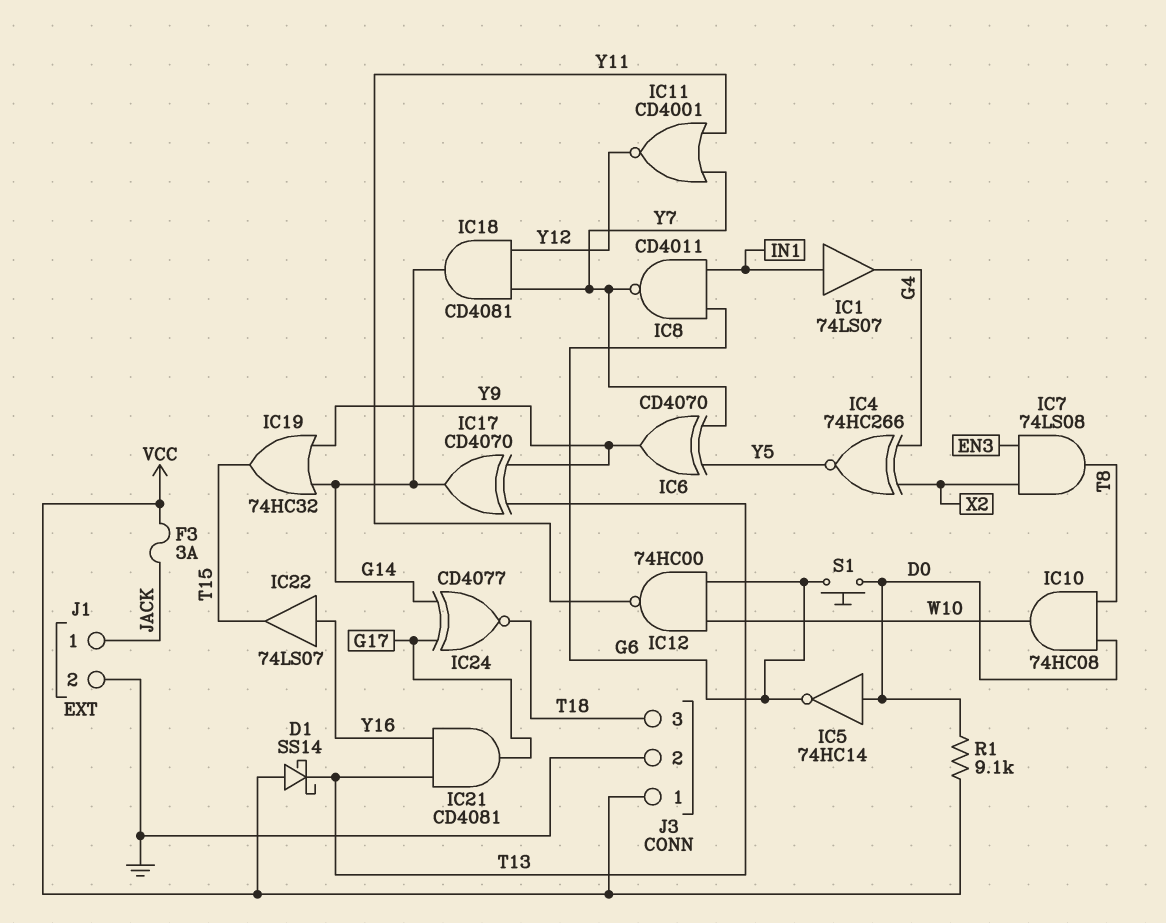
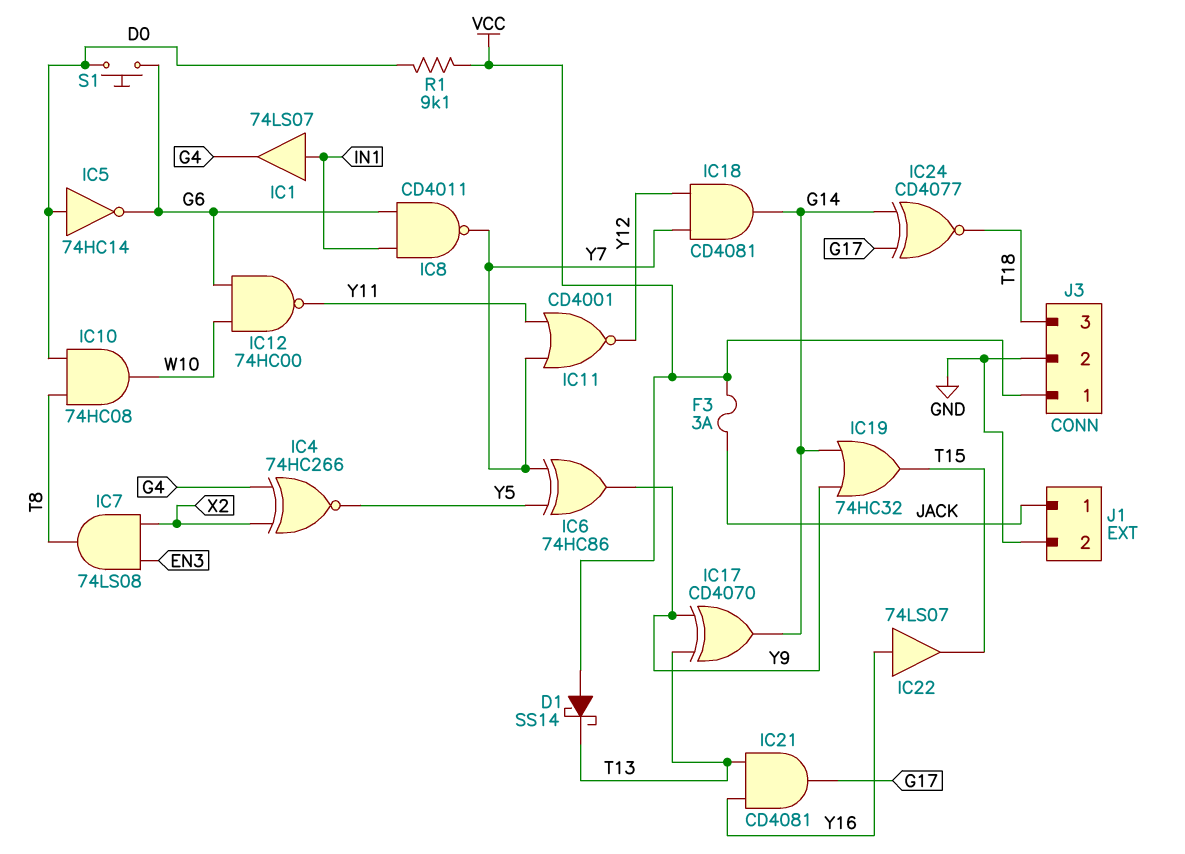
IC6: XOR CD4070 (in Y5, in Y7, out Y9) -> XOR 74HC86 (in Y5, in Y7, out Y9)

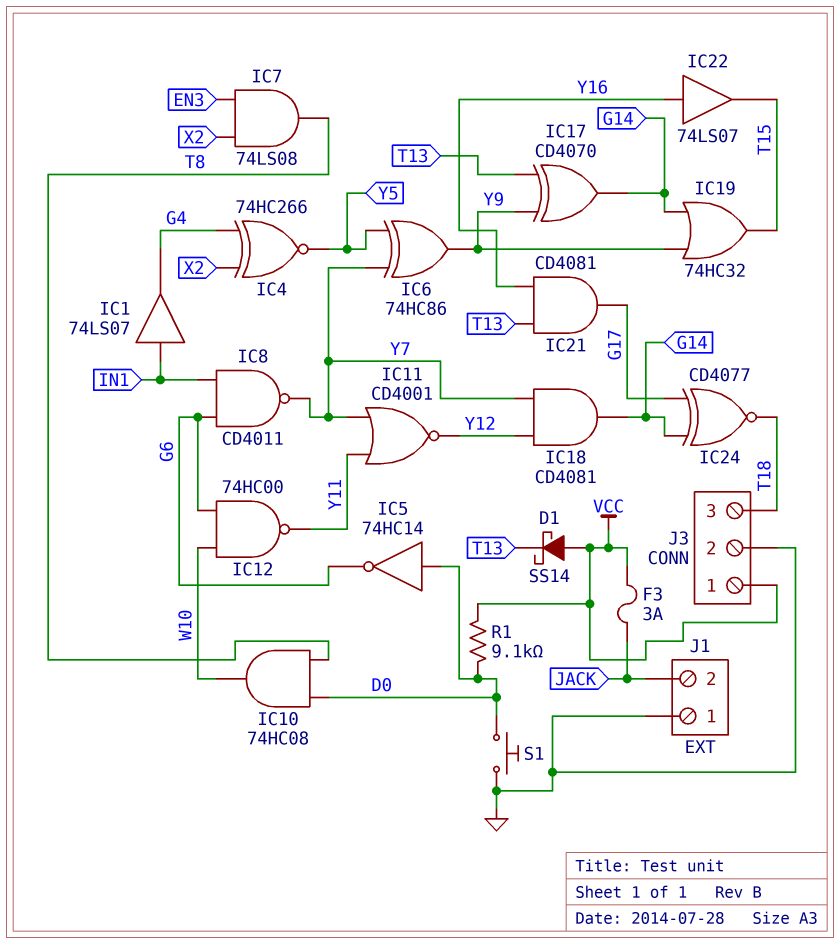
J1 pin 1: JACK -> GND
J1 pin 2: GND -> JACK
S1: button (D0, G6) -> button (D0, GND)

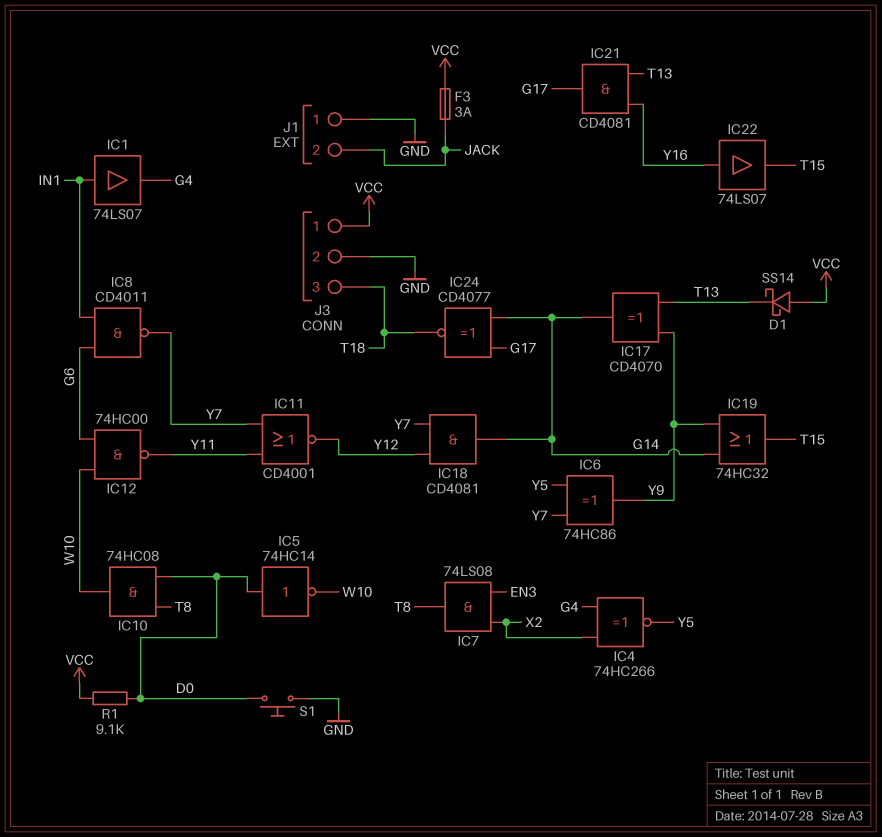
IC5: NOT 74HC14 (in D0, out G6) -> NOT 74HC14 (in D0, out W10)

